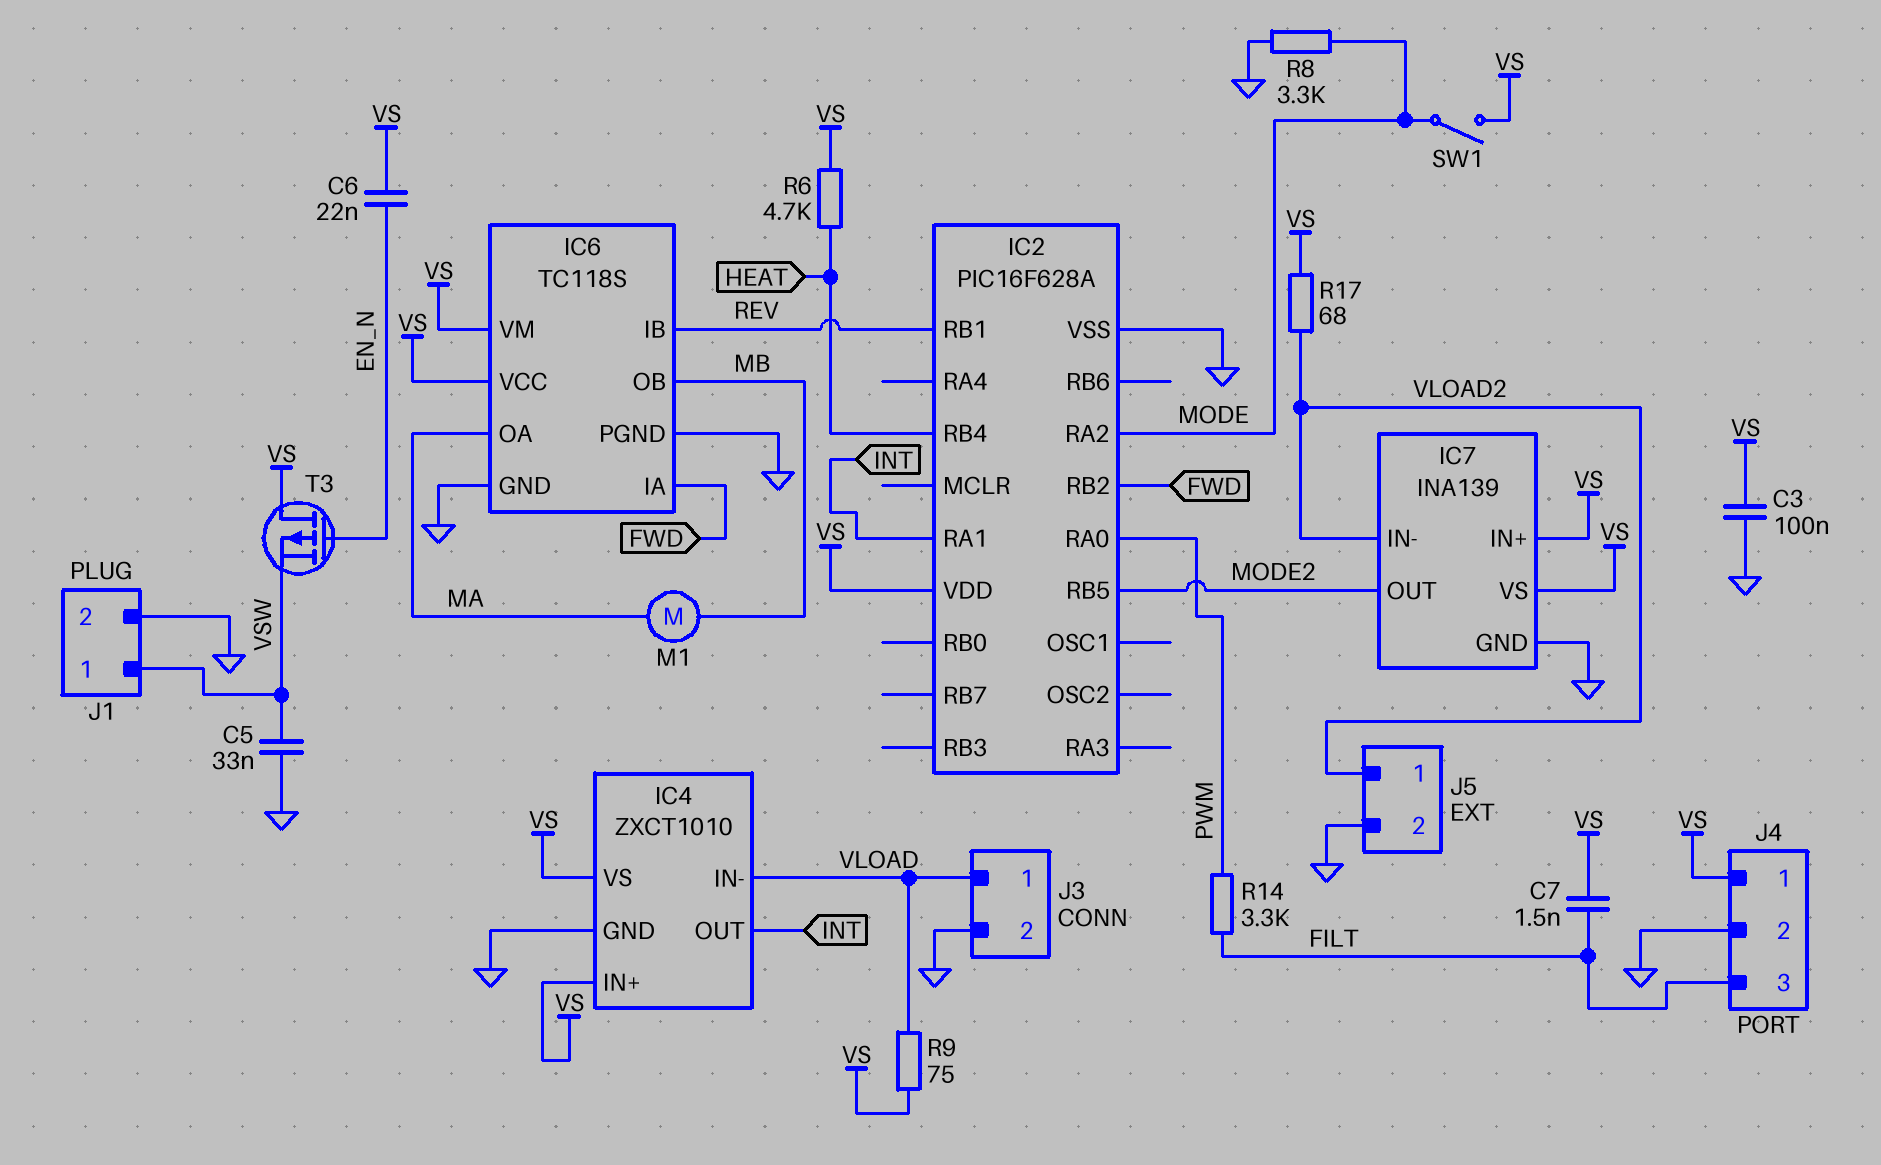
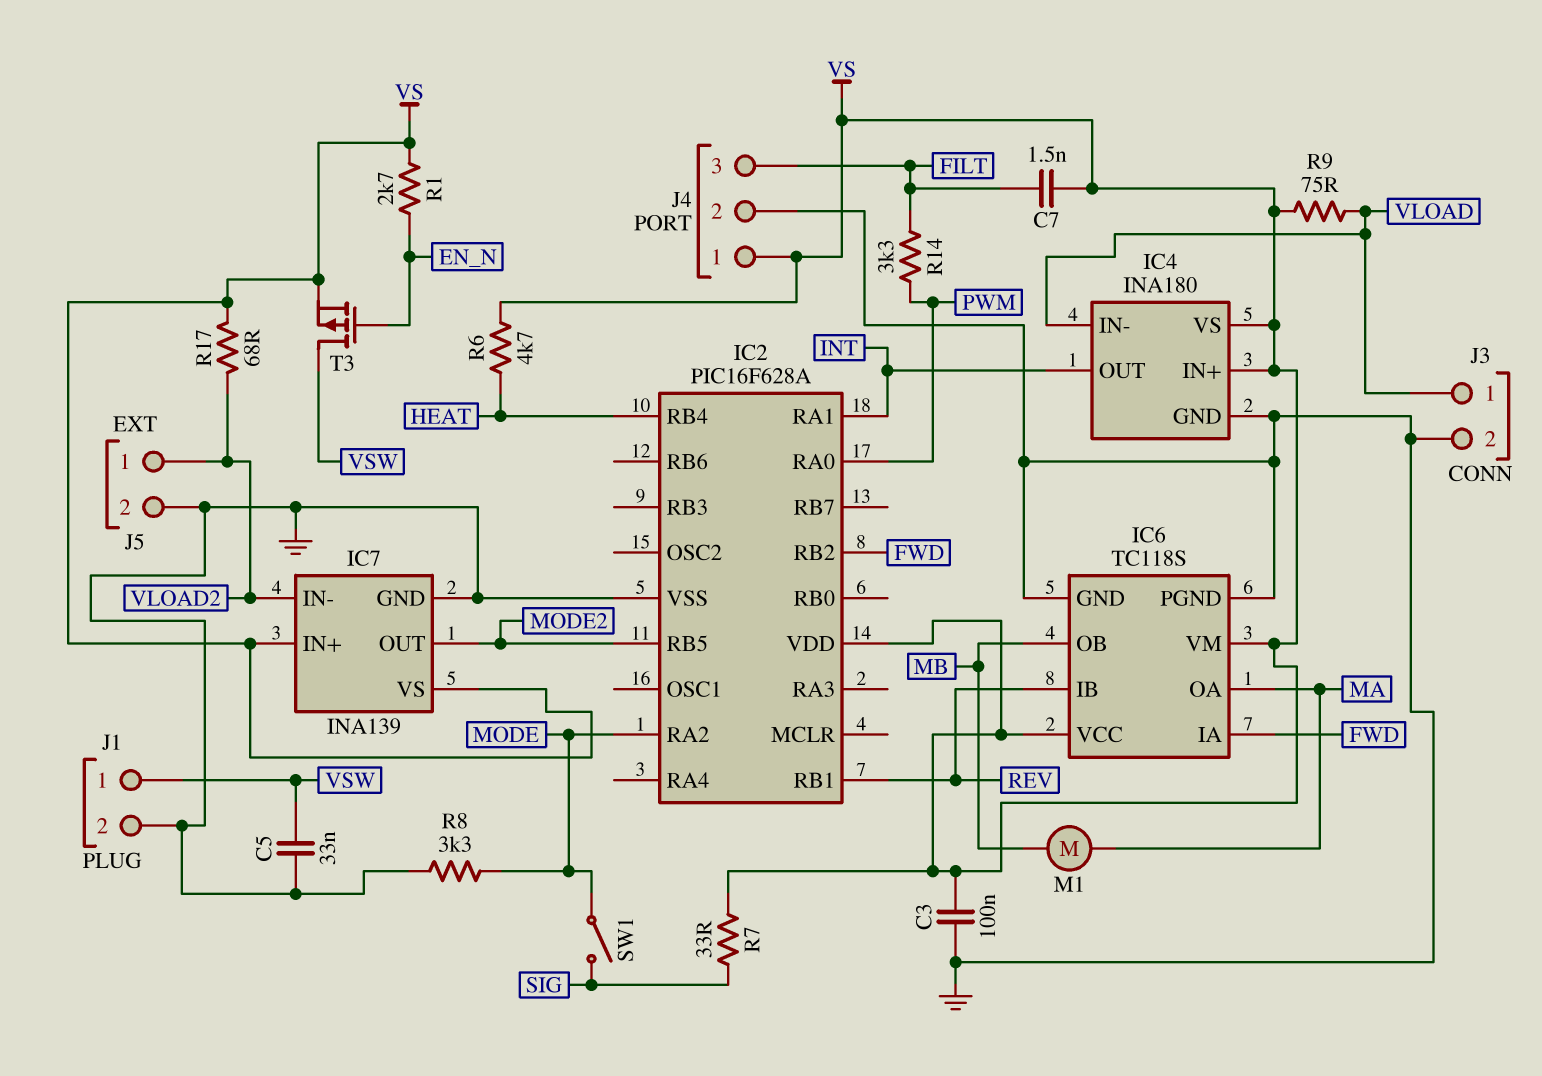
C6: 22nF (EN_N, VS) -> none
IC4: ZXCT1010 -> INA180
R1: none -> 2.7k (EN_N, VS)
R7: none -> 33 (SIG, VS)
SW1: switch (MODE, VS) -> switch (MODE, SIG)
T3: PMOS (G EN_N, D VS, S VSW) -> PMOS (G EN_N, D VSW, S VS)

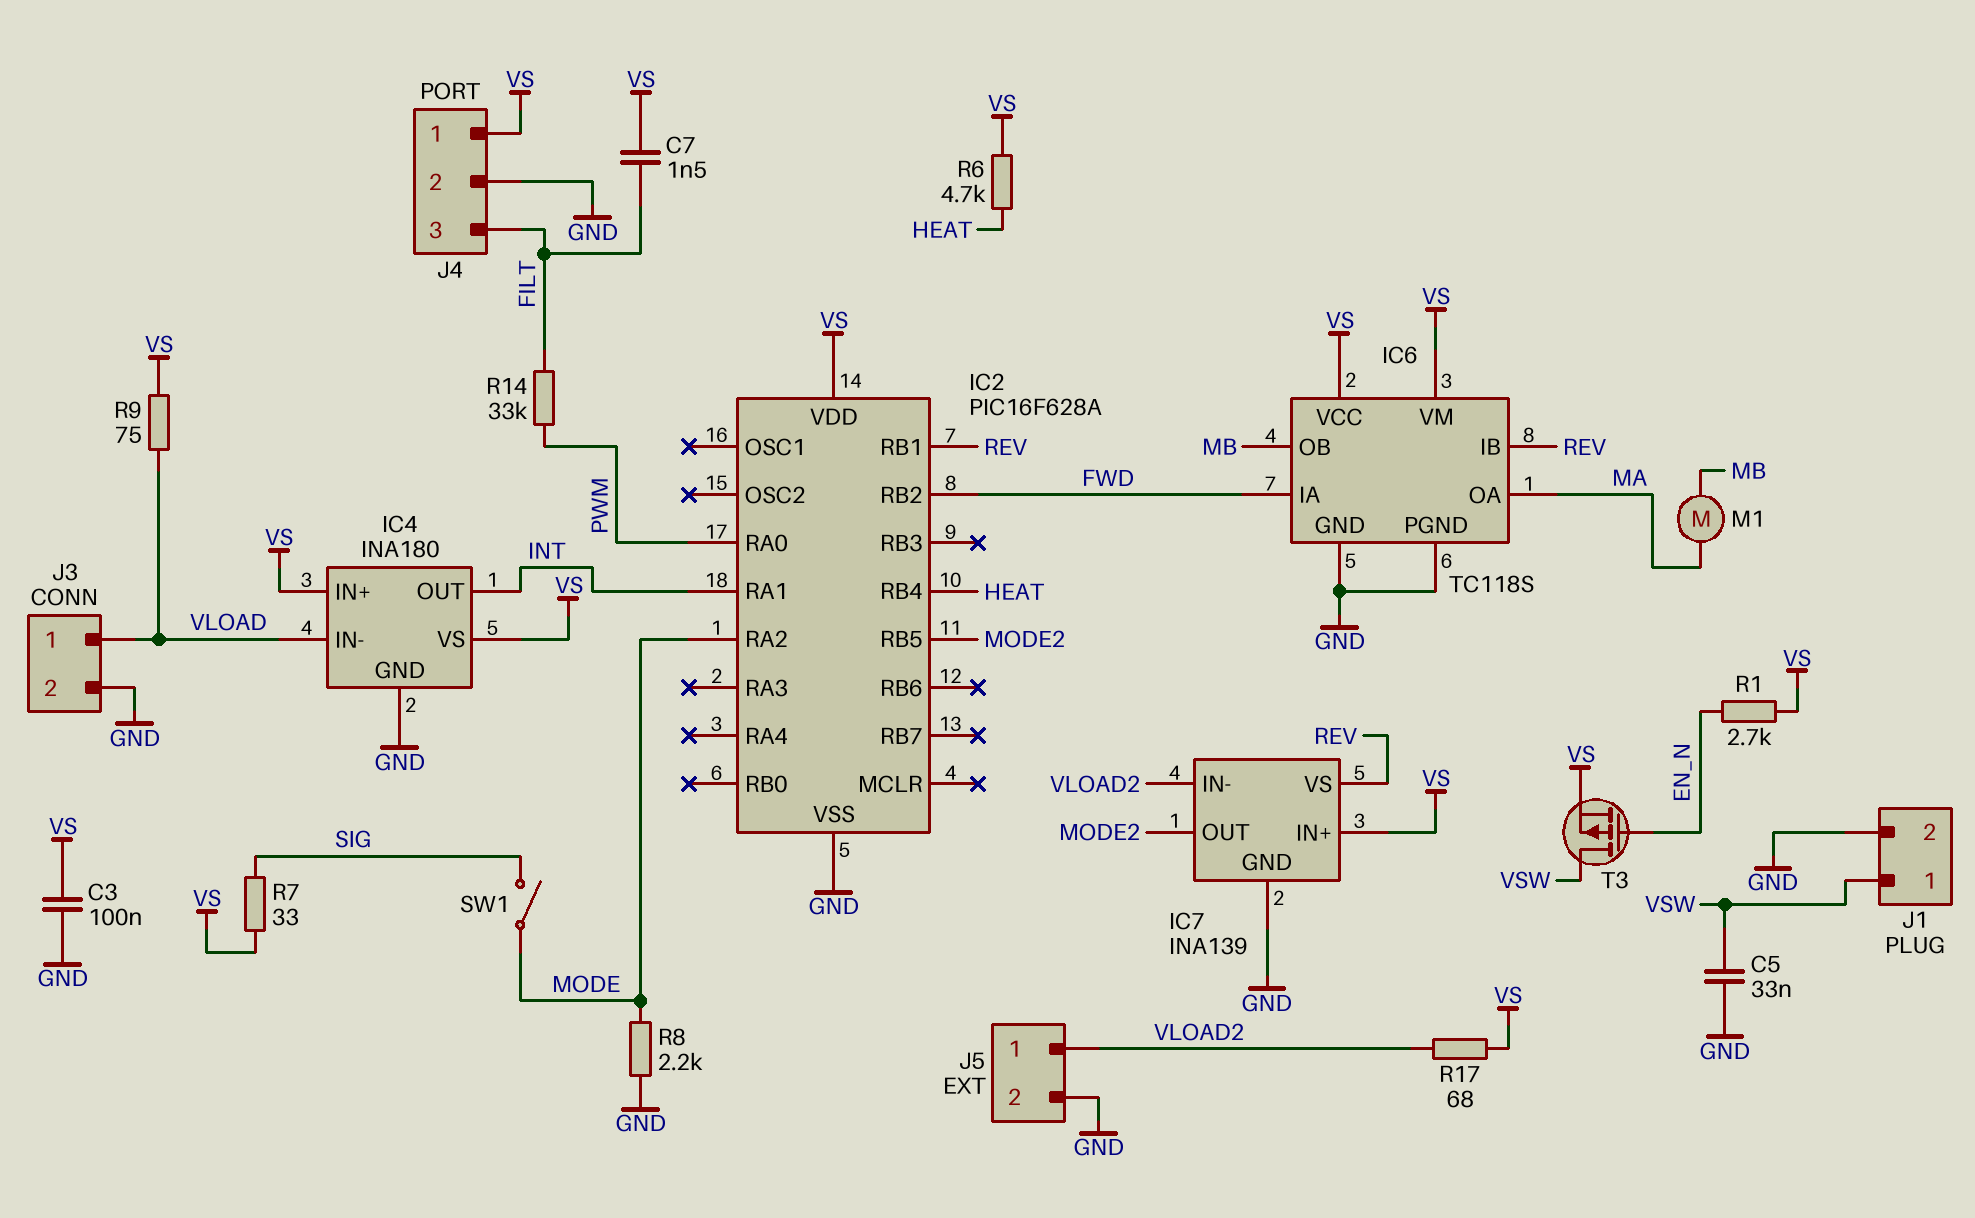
IC7 pin VS: VS -> REV
R8: 3.3k (GND, MODE) -> 2.2k (GND, MODE)
R14: 3.3k (FILT, PWM) -> 33k (FILT, PWM)

